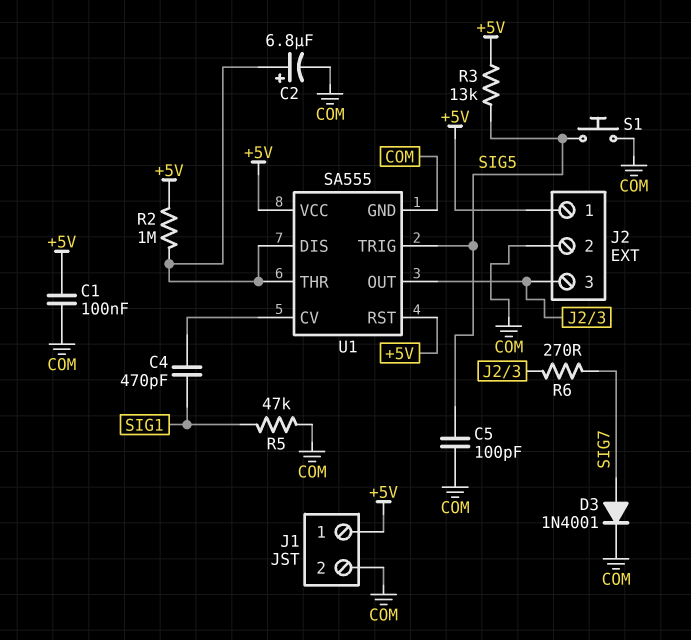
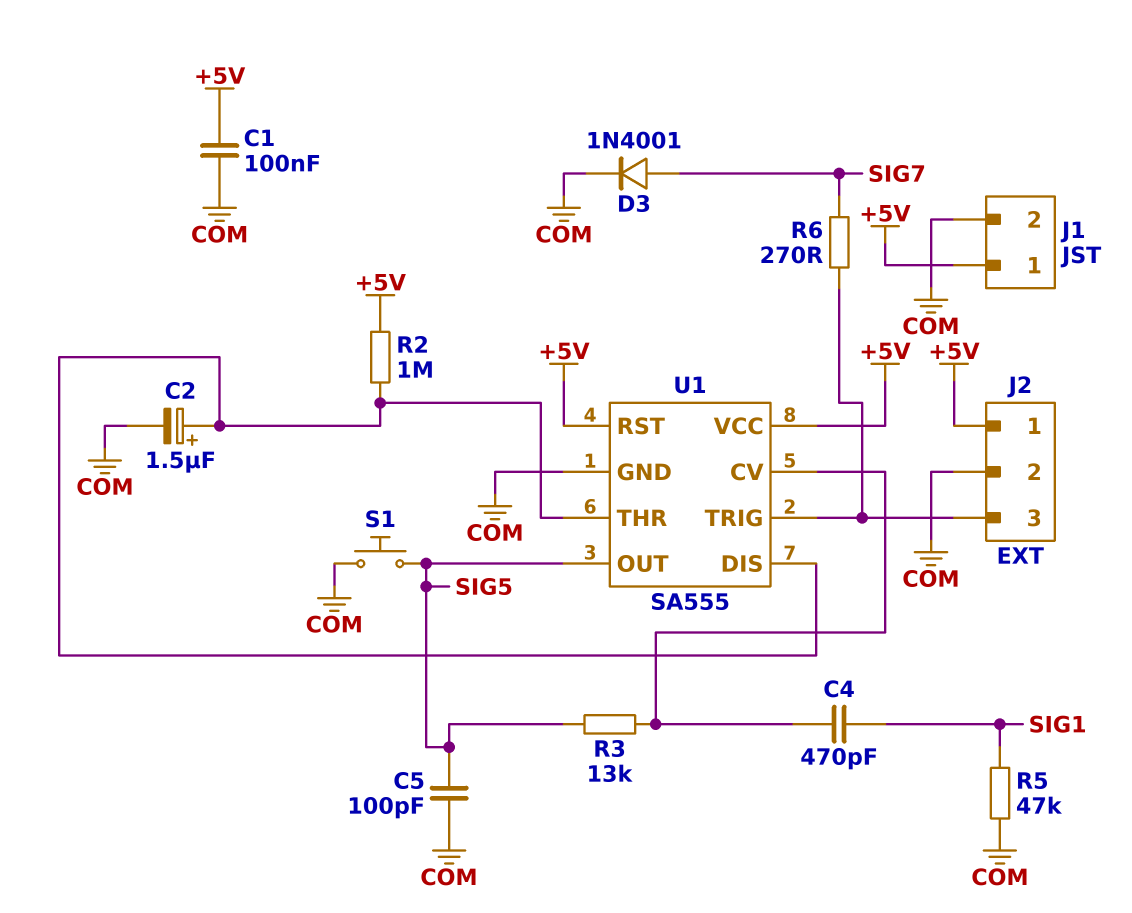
C2: 6.8uF (plus U1/DIS, minus COM) -> 1.5uF (plus U1/DIS, minus COM)
R3: 13k (+5V, SIG5) -> 13k (SIG5, U1/CV)
U1 pin OUT: J2/3 -> SIG5
U1 pin TRIG: SIG5 -> J2/3

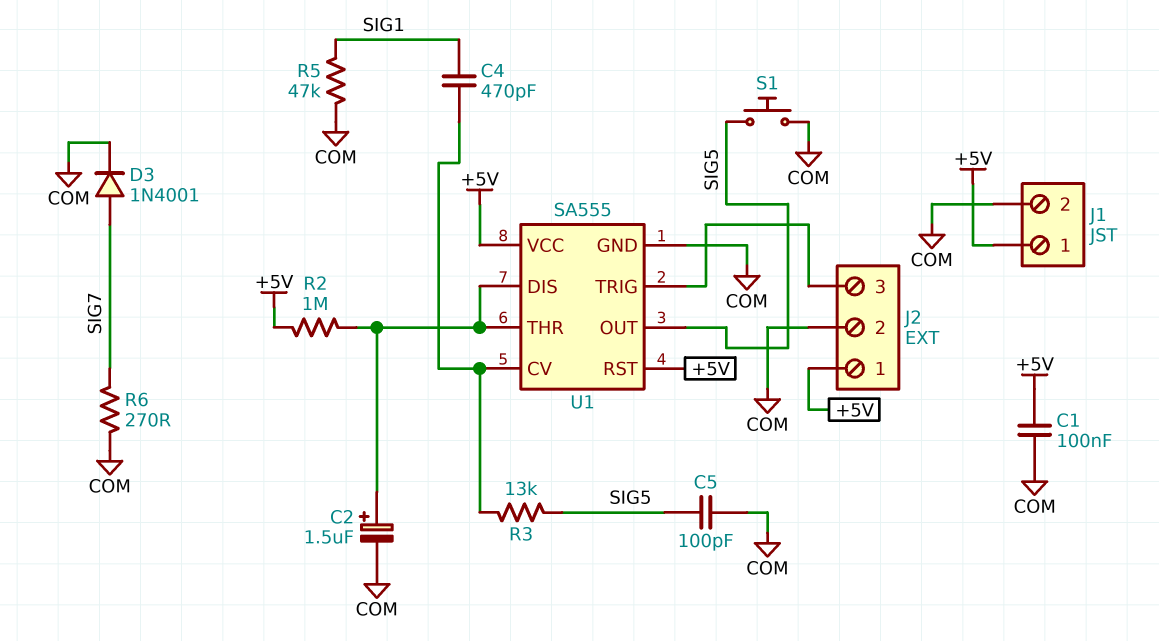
R6: 270 (J2/3, SIG7) -> 270 (COM, SIG7)

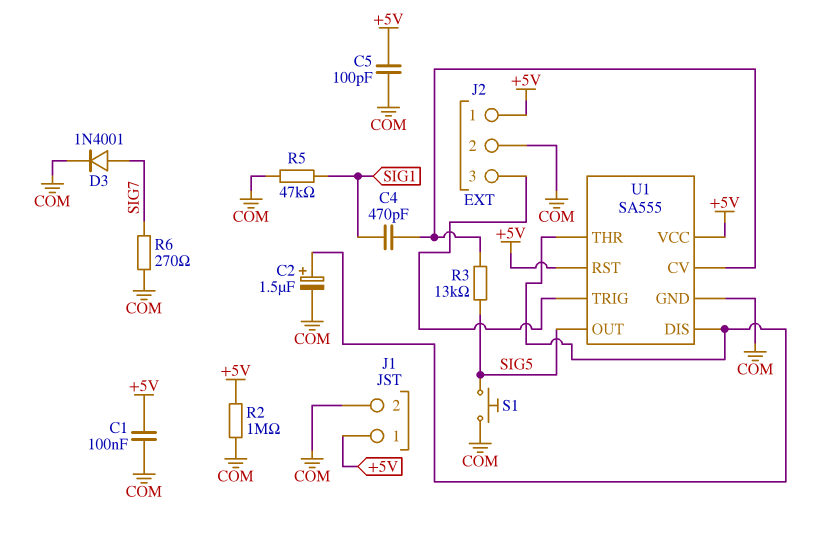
C5: 100pF (COM, SIG5) -> 100pF (+5V, COM)
R2: 1M (+5V, U1/DIS) -> 1M (+5V, COM)

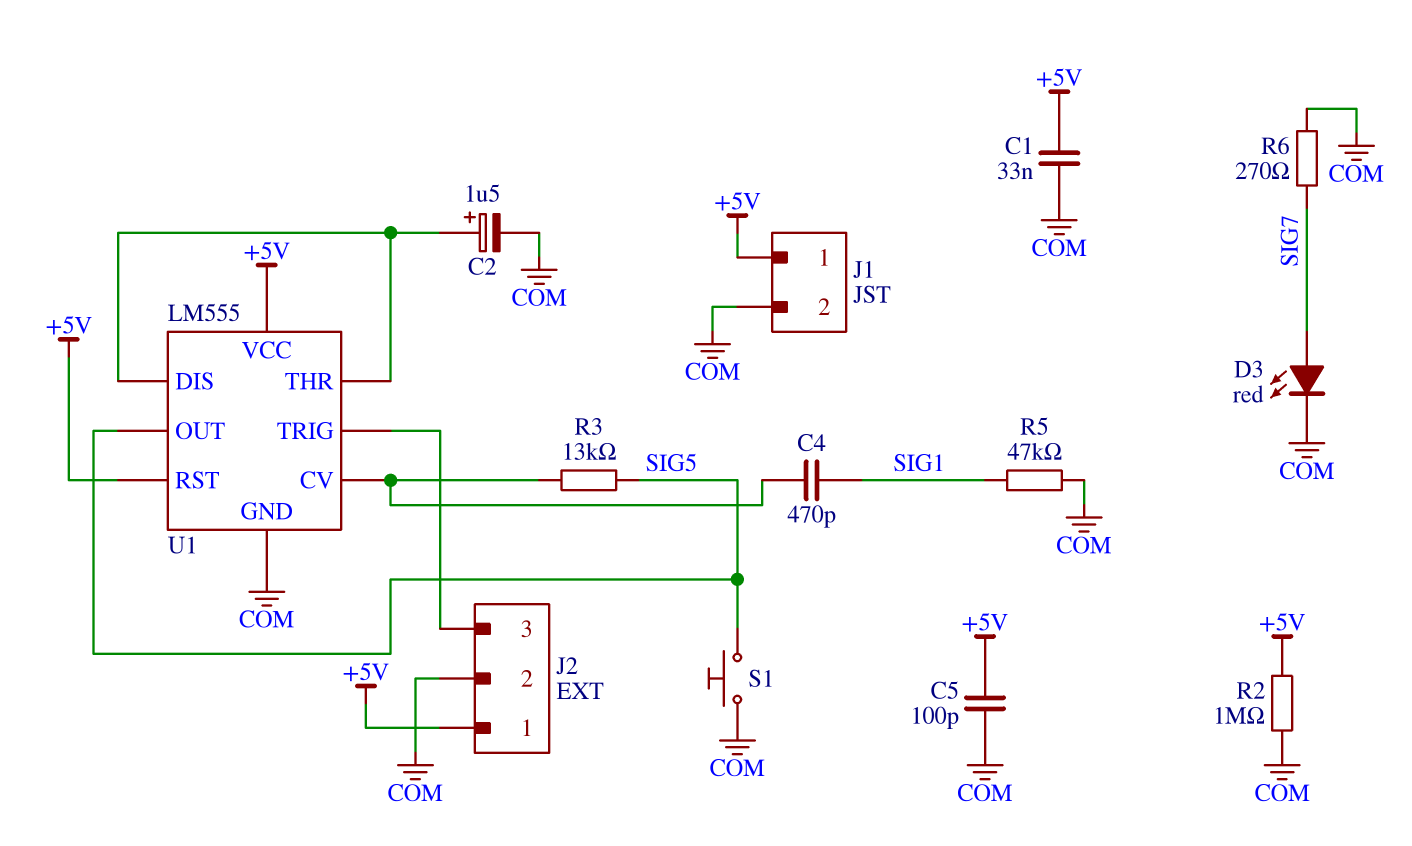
C1: 100nF (+5V, COM) -> 33nF (+5V, COM)
D3: diode 1N4001 (A SIG7, K COM) -> LED red (A SIG7, K COM)
U1: SA555 -> LM555

